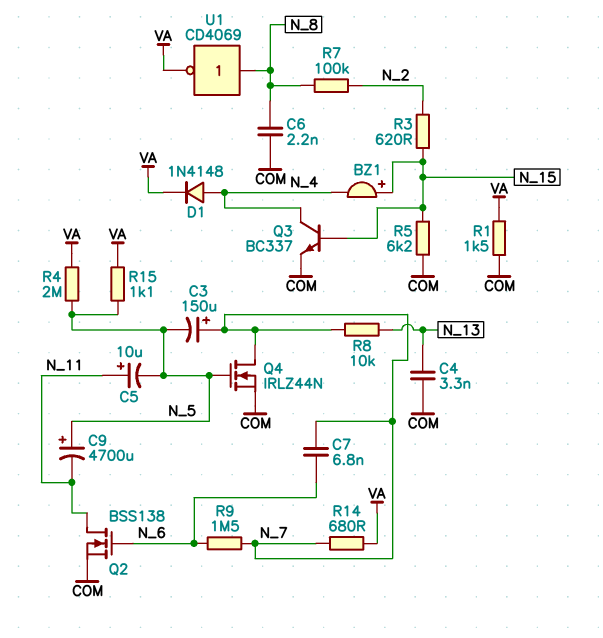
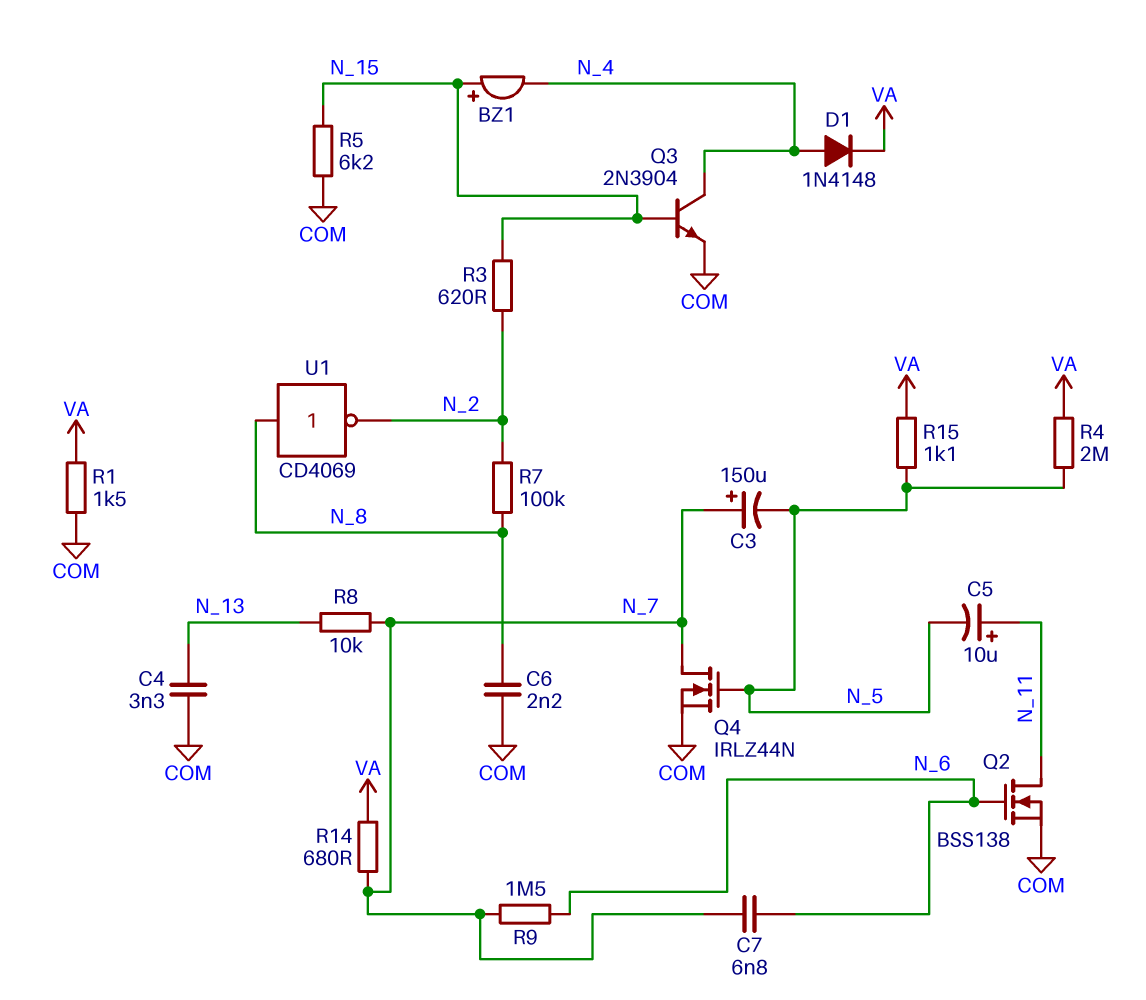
C9: 4700uF (plus N_5, minus N_11) -> none
Q3: NPN BC337 (B N_15, C N_4, E COM) -> NPN 2N3904 (B N_15, C N_4, E COM)
U1: NOT CD4069 (in N_8, out VA) -> NOT CD4069 (in N_8, out N_2)

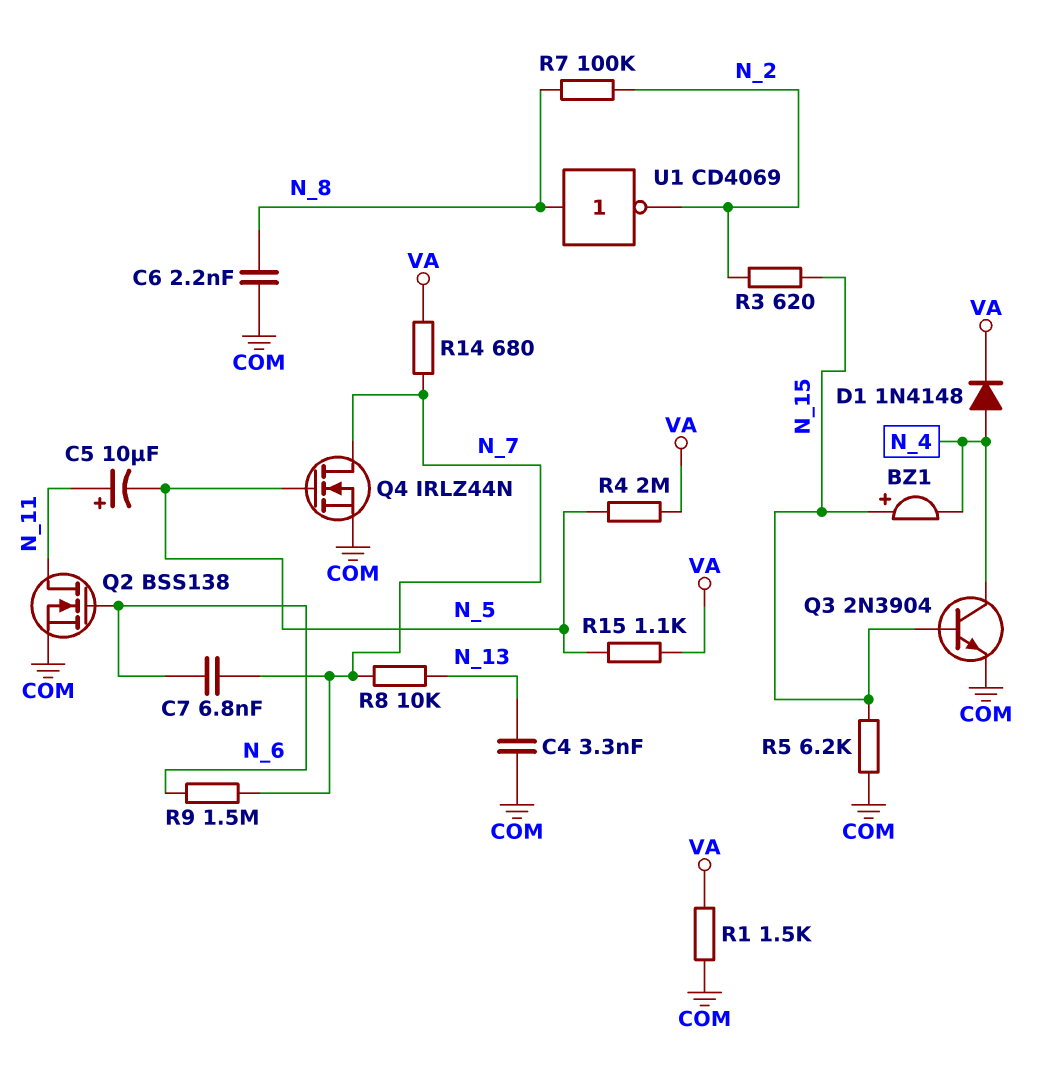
C3: 150uF (plus N_7, minus N_5) -> none

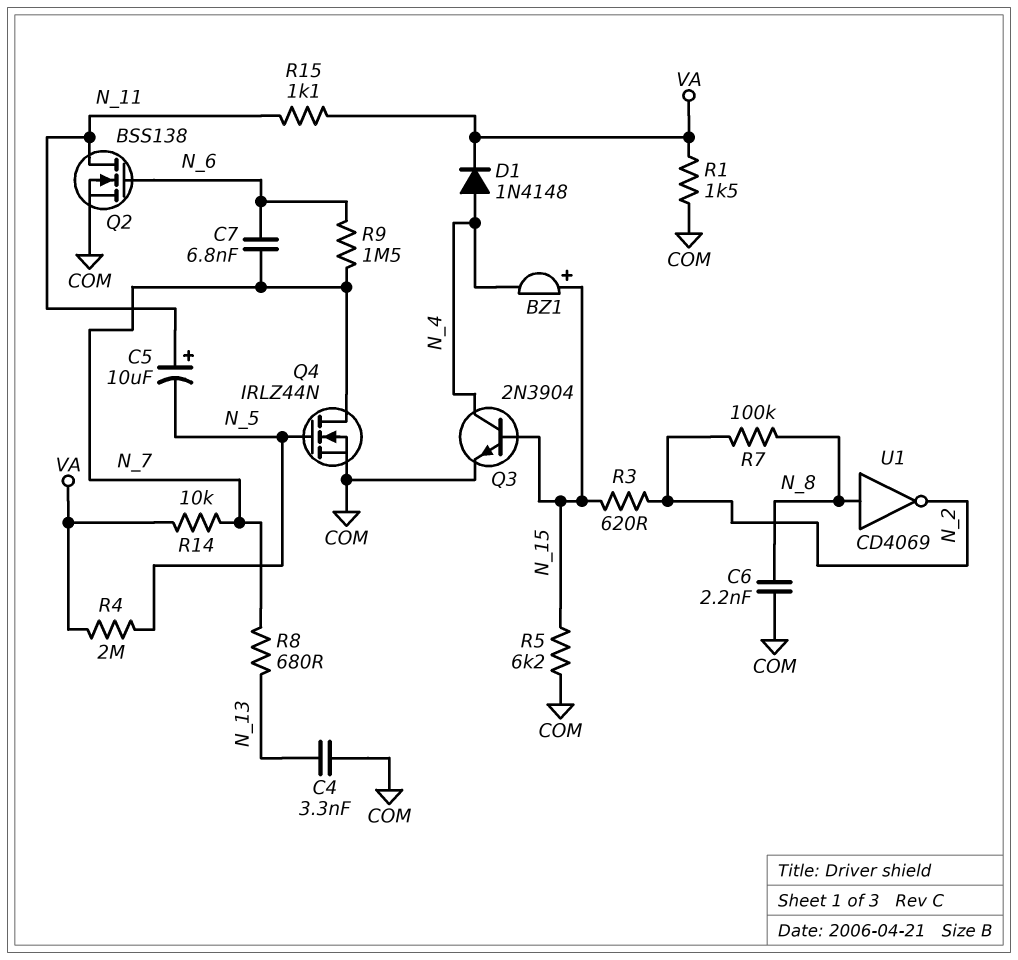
R8: 10k (N_7, N_13) -> 680 (N_7, N_13)
R14: 680 (N_7, VA) -> 10k (N_7, VA)
R15: 1.1k (N_5, VA) -> 1.1k (N_11, VA)

